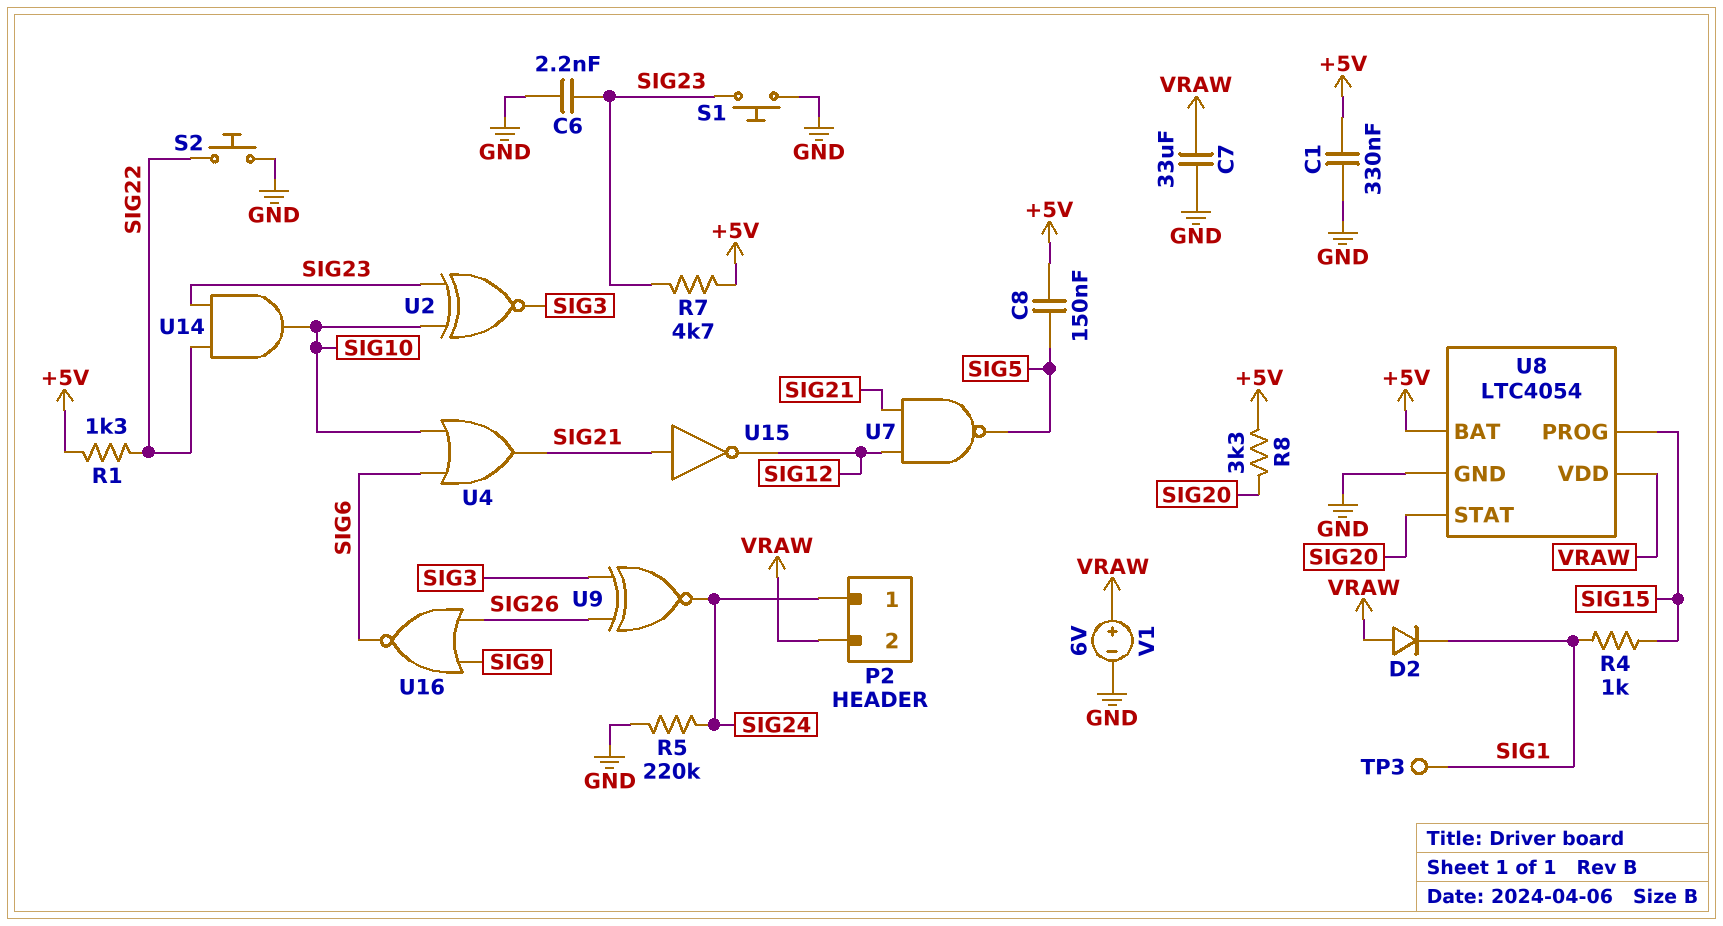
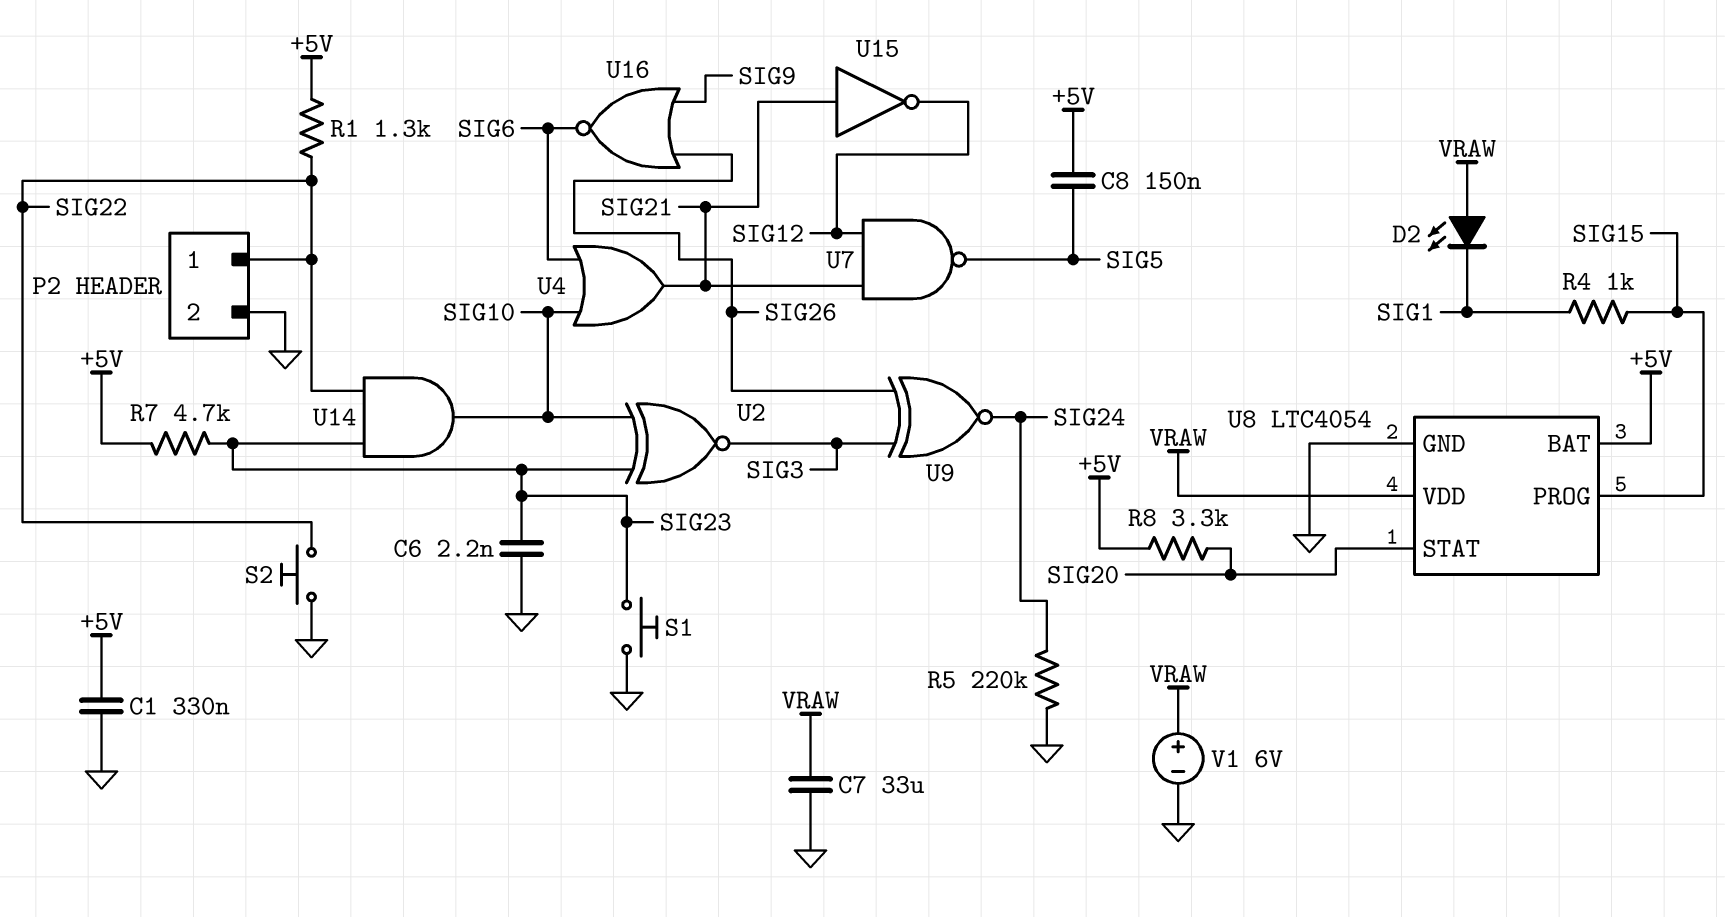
D2: diode (A VRAW, K SIG1) -> LED (A VRAW, K SIG1)
P2 pin 1: SIG24 -> SIG22
P2 pin 2: VRAW -> GND
TP3: test point (SIG1) -> none

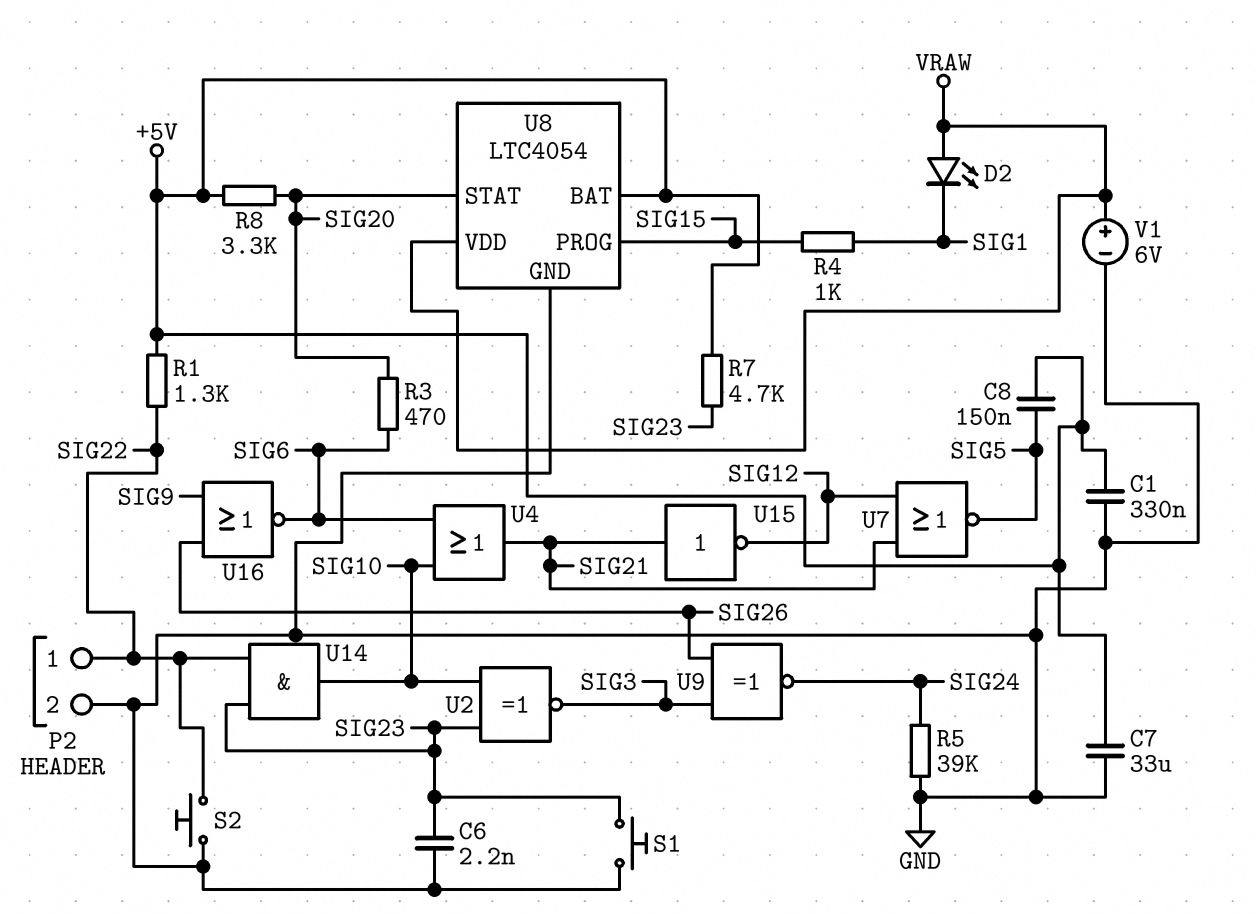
C7: 33uF (GND, VRAW) -> 33uF (+5V, GND)
R3: none -> 470 (SIG6, SIG20)
R5: 220k (GND, SIG24) -> 39k (GND, SIG24)
U7: NAND (in SIG12, in SIG21, out SIG5) -> NOR (in SIG12, in SIG21, out SIG5)

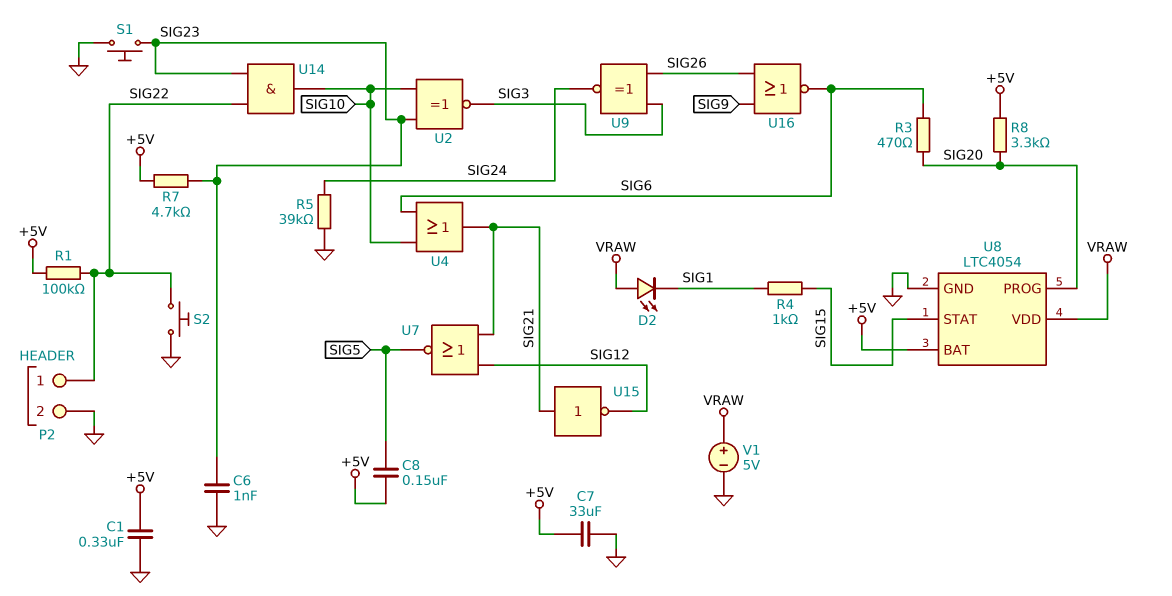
C6: 2.2nF (GND, SIG23) -> 1nF (GND, SIG23)
R1: 1.3k (+5V, SIG22) -> 100k (+5V, SIG22)
U8 pin PROG: SIG15 -> SIG20
U8 pin STAT: SIG20 -> SIG15
V1: 6V (plus VRAW, minus GND) -> 5V (plus VRAW, minus GND)

